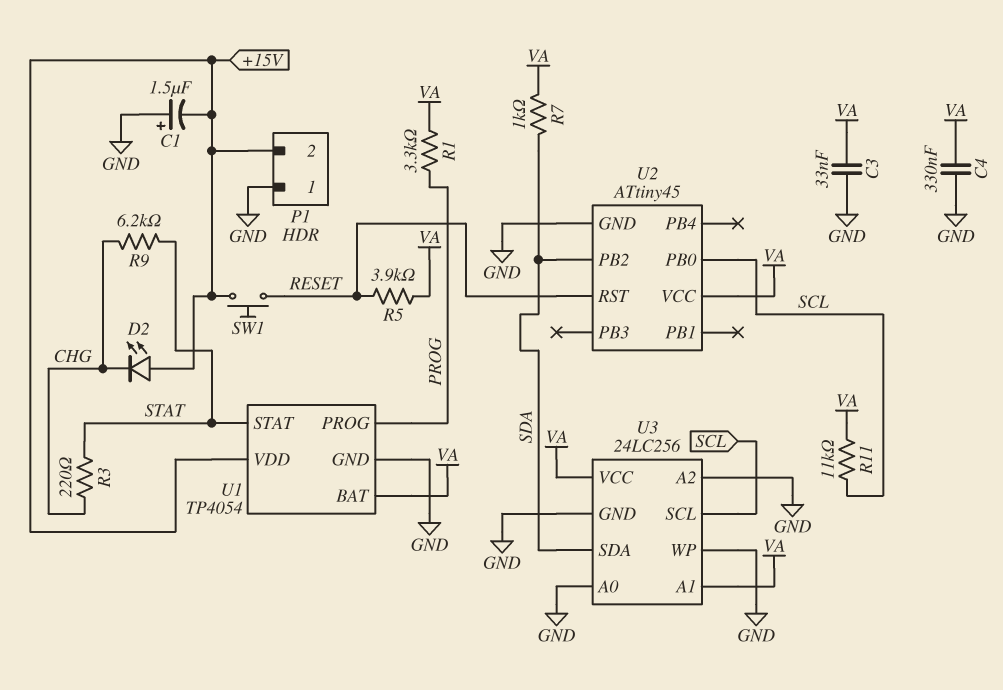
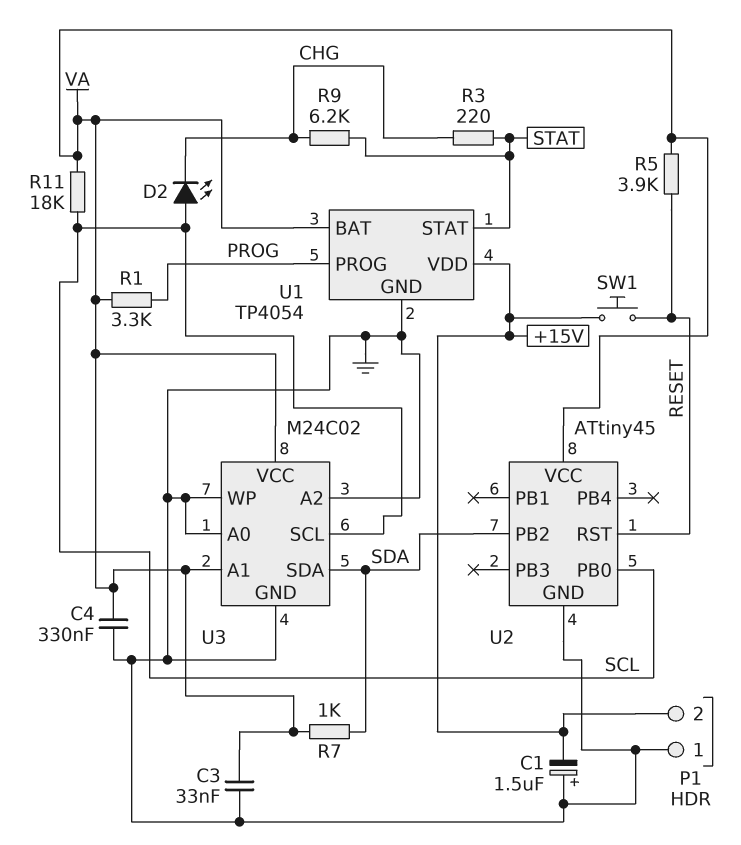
D2: LED (A +15V, K CHG) -> LED (A SCL, K CHG)
R11: 11k (SCL, VA) -> 18k (SCL, VA)
U3: 24LC256 -> M24C02

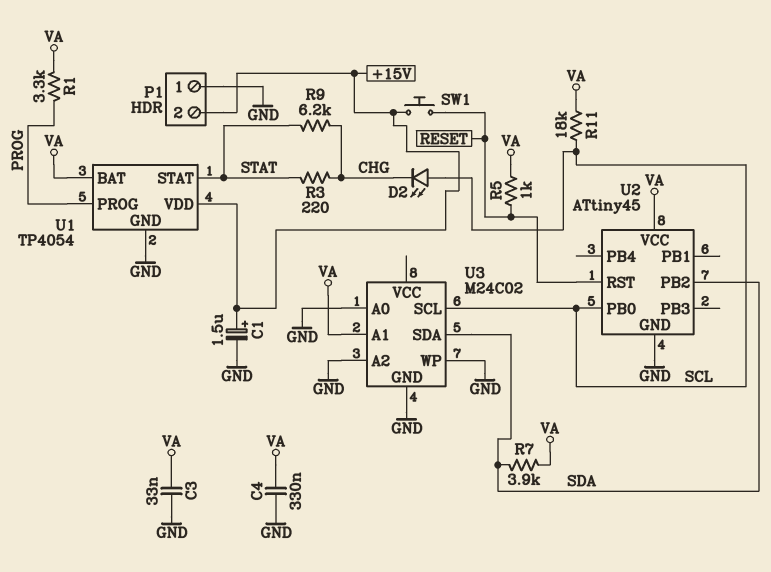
C1: 1.5uF (plus GND, minus +15V) -> 1.5uF (plus +15V, minus GND)
R5: 3.9k (RESET, VA) -> 1k (RESET, VA)
R7: 1k (SDA, VA) -> 3.9k (SDA, VA)
U3 pin VCC: VA -> none

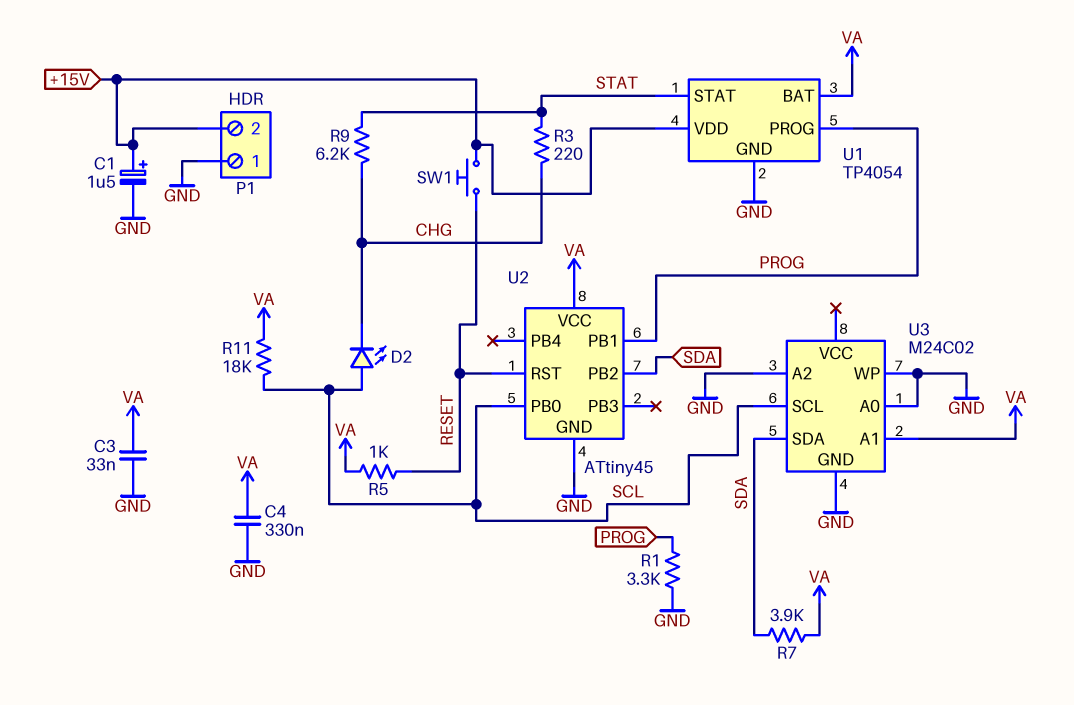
R1: 3.3k (PROG, VA) -> 3.3k (GND, PROG)
U2 pin PB1: none -> PROG

